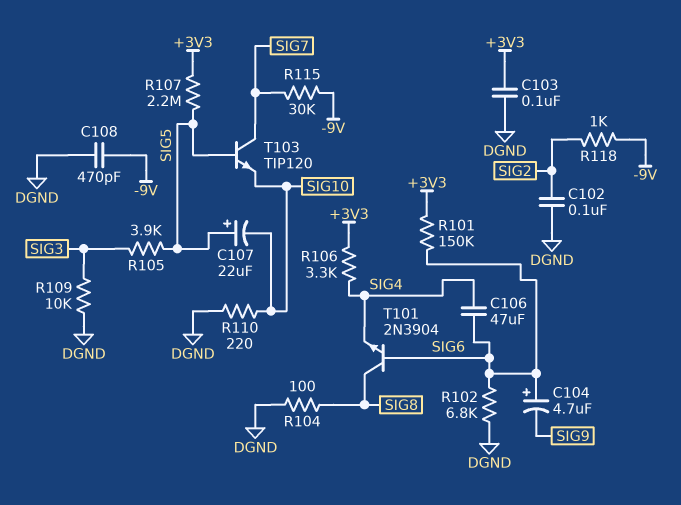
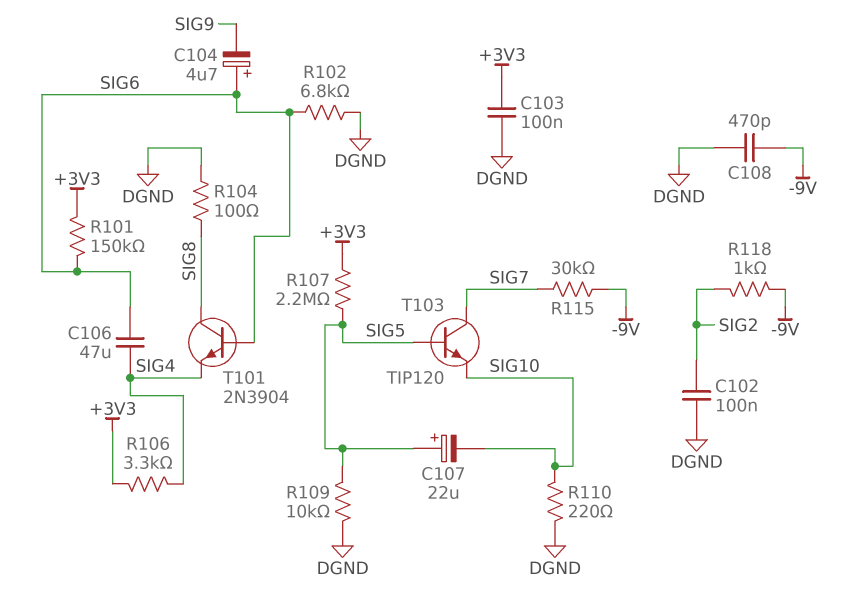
R105: 3.9k (SIG3, SIG5) -> none
R109: 10k (DGND, SIG3) -> 10k (DGND, SIG5)

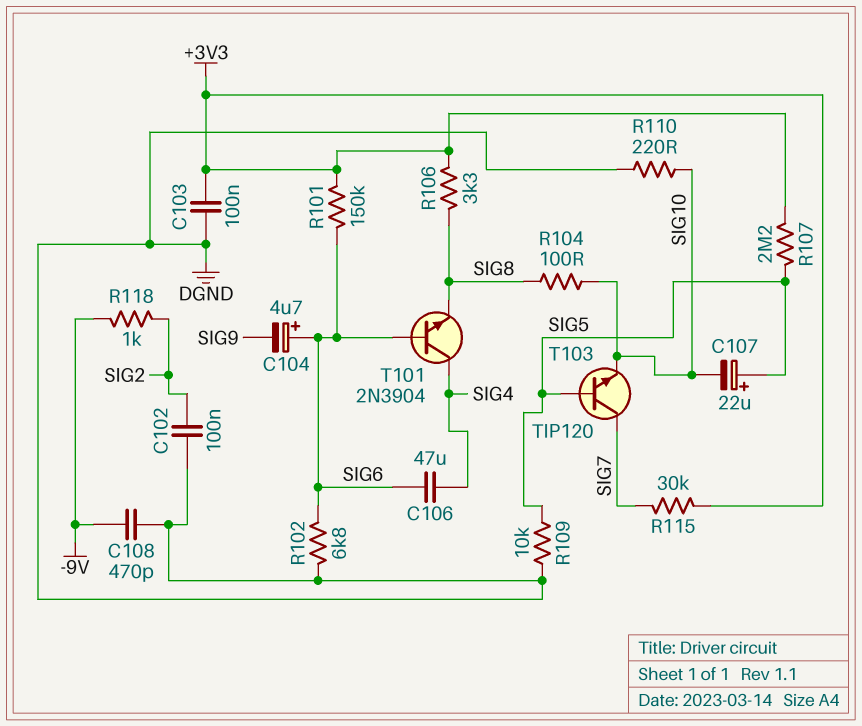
R104: 100 (DGND, SIG8) -> 100 (SIG8, SIG10)
R106: 3.3k (+3V3, SIG4) -> 3.3k (+3V3, SIG8)
R115: 30k (-9V, SIG7) -> 30k (+3V3, SIG7)
T101: NPN 2N3904 (B SIG6, C SIG8, E SIG4) -> NPN 2N3904 (B SIG6, C SIG4, E SIG8)

